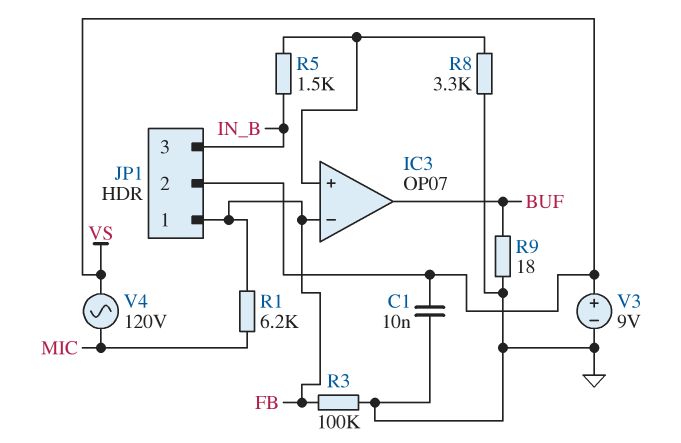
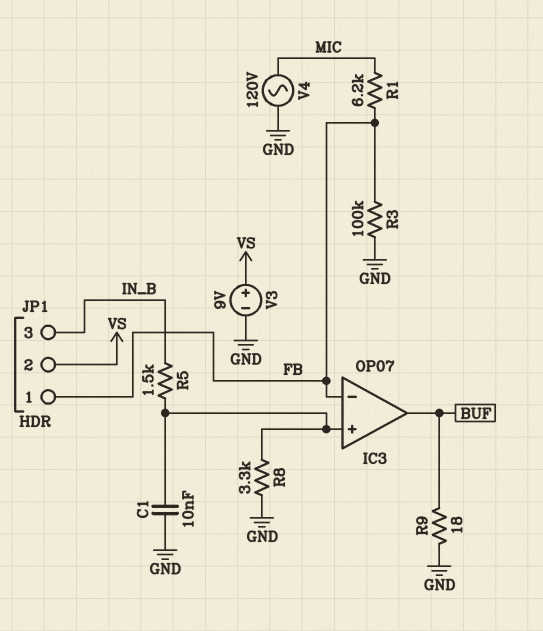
C1: 10nF (GND, VS) -> 10nF (GND, IC3/in+)
V4: AC 120V (MIC, VS) -> AC 120V (GND, MIC)

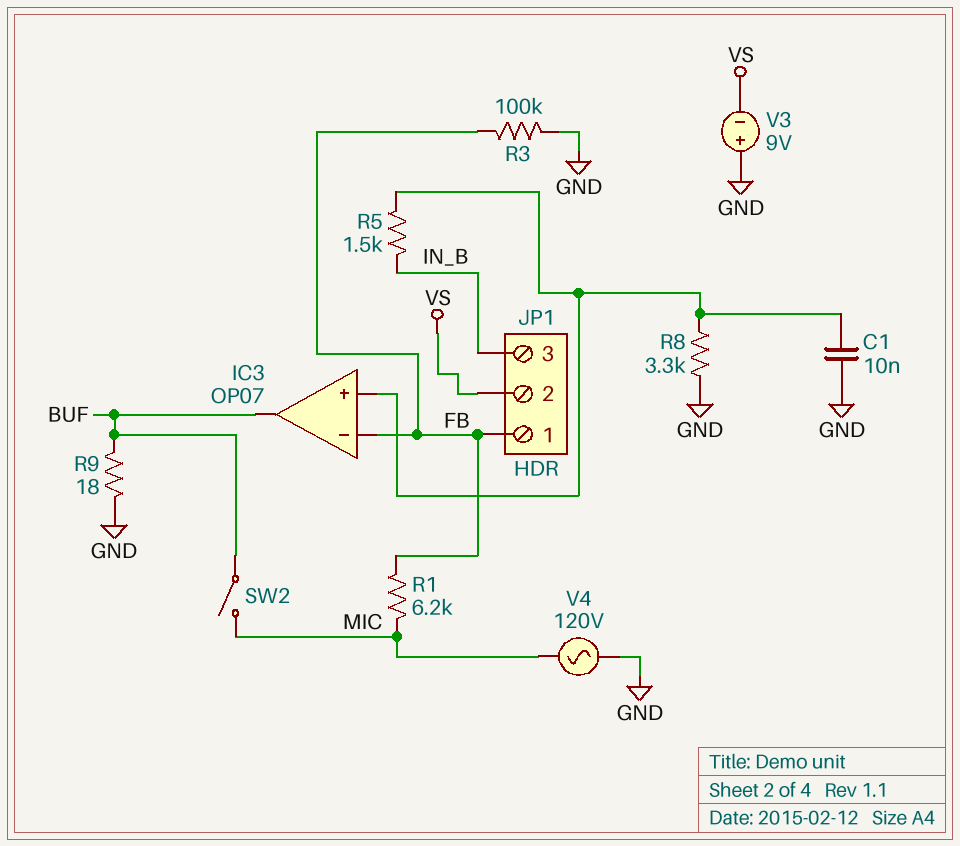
SW2: none -> switch (BUF, MIC)
V3: 9V (plus VS, minus GND) -> 9V (plus GND, minus VS)

